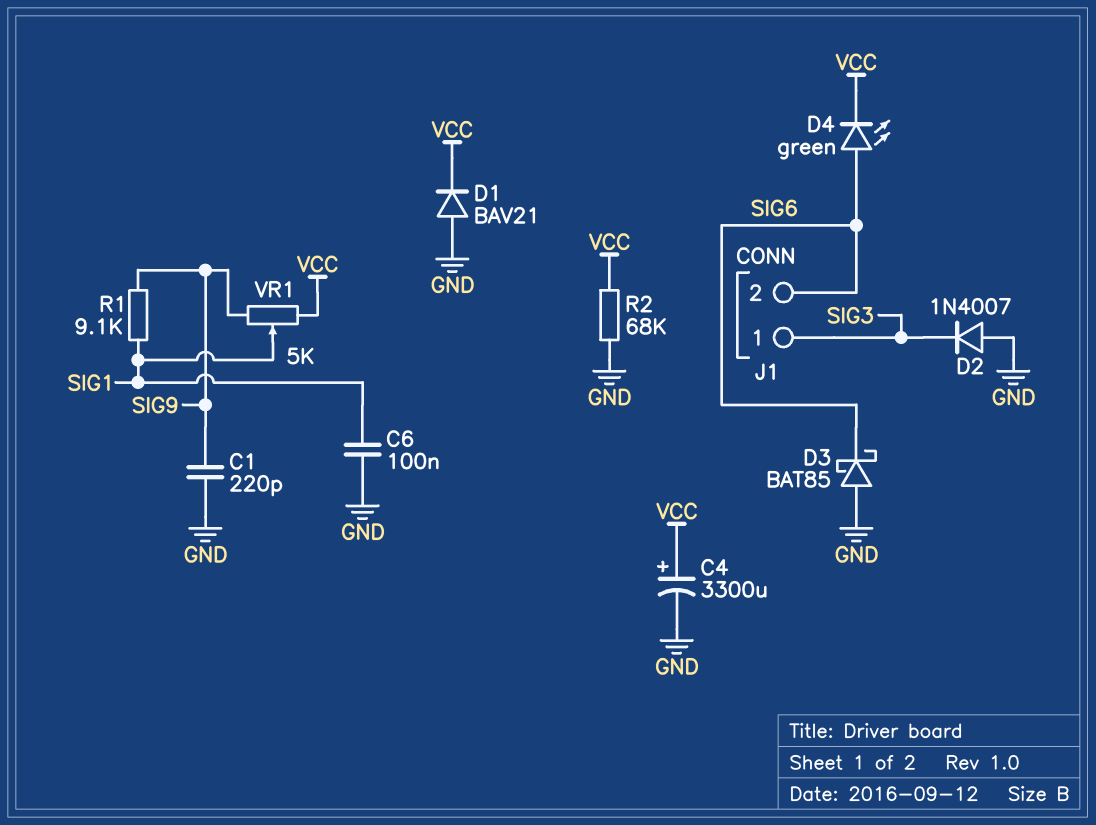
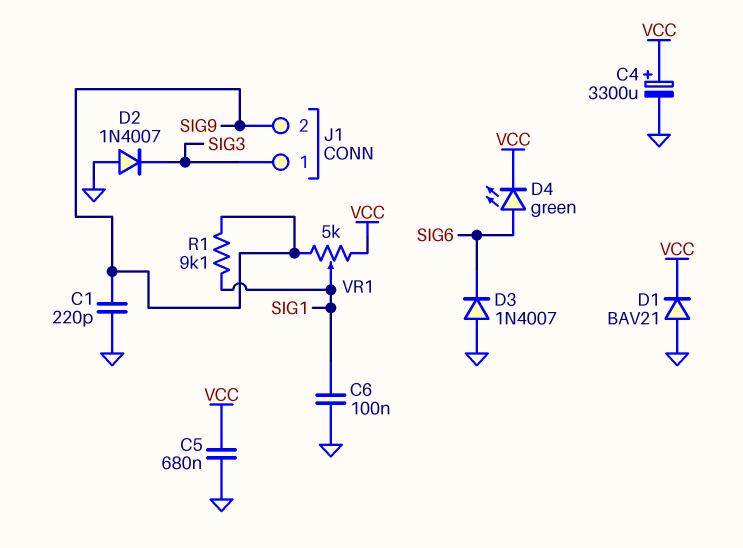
C5: none -> 680nF (GND, VCC)
D3: schottky BAT85 (A GND, K SIG6) -> diode 1N4007 (A GND, K SIG6)
J1 pin 2: SIG6 -> SIG9
R2: 68k (GND, VCC) -> none

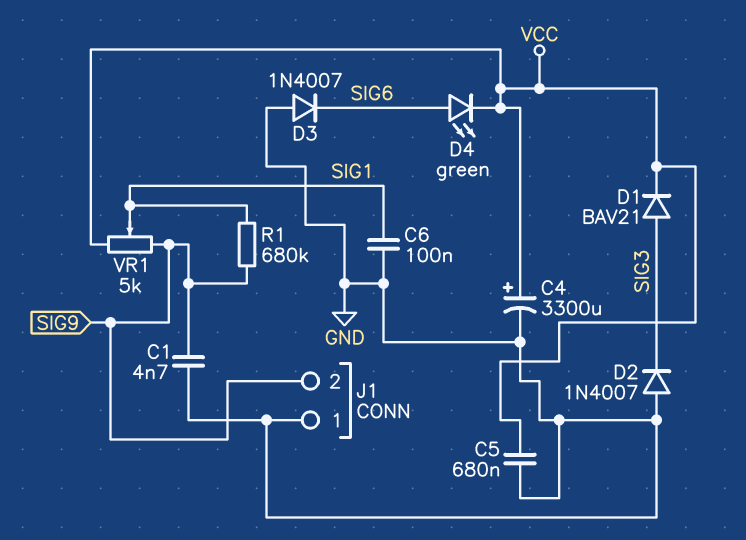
C1: 220pF (GND, SIG9) -> 4.7nF (GND, SIG9)
D1: diode BAV21 (A GND, K VCC) -> diode BAV21 (A SIG3, K VCC)
J1 pin 1: SIG3 -> GND
R1: 9.1k (SIG1, SIG9) -> 680k (SIG1, SIG9)

